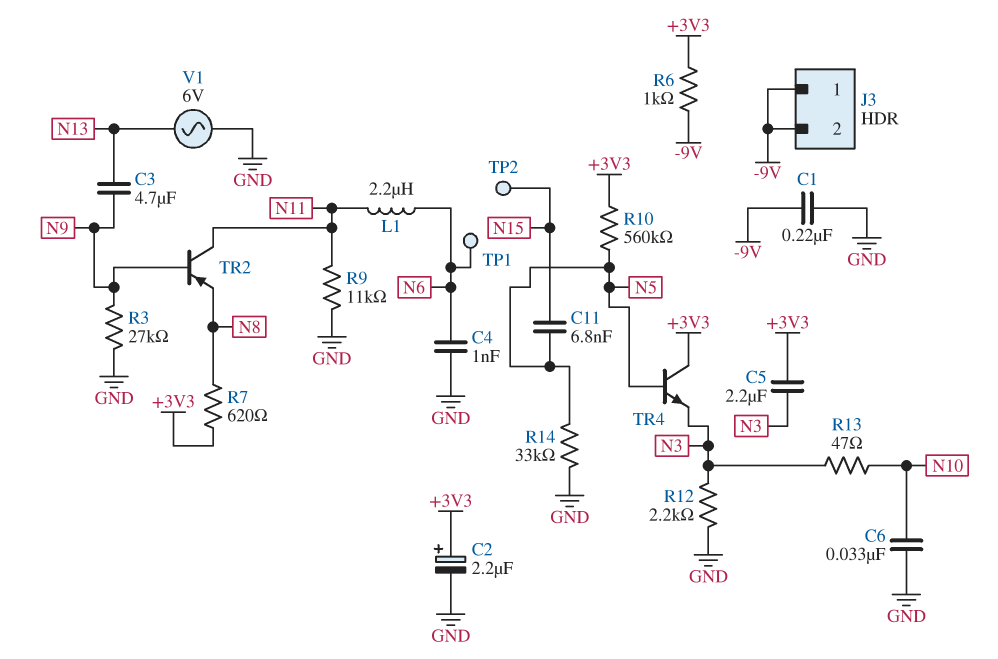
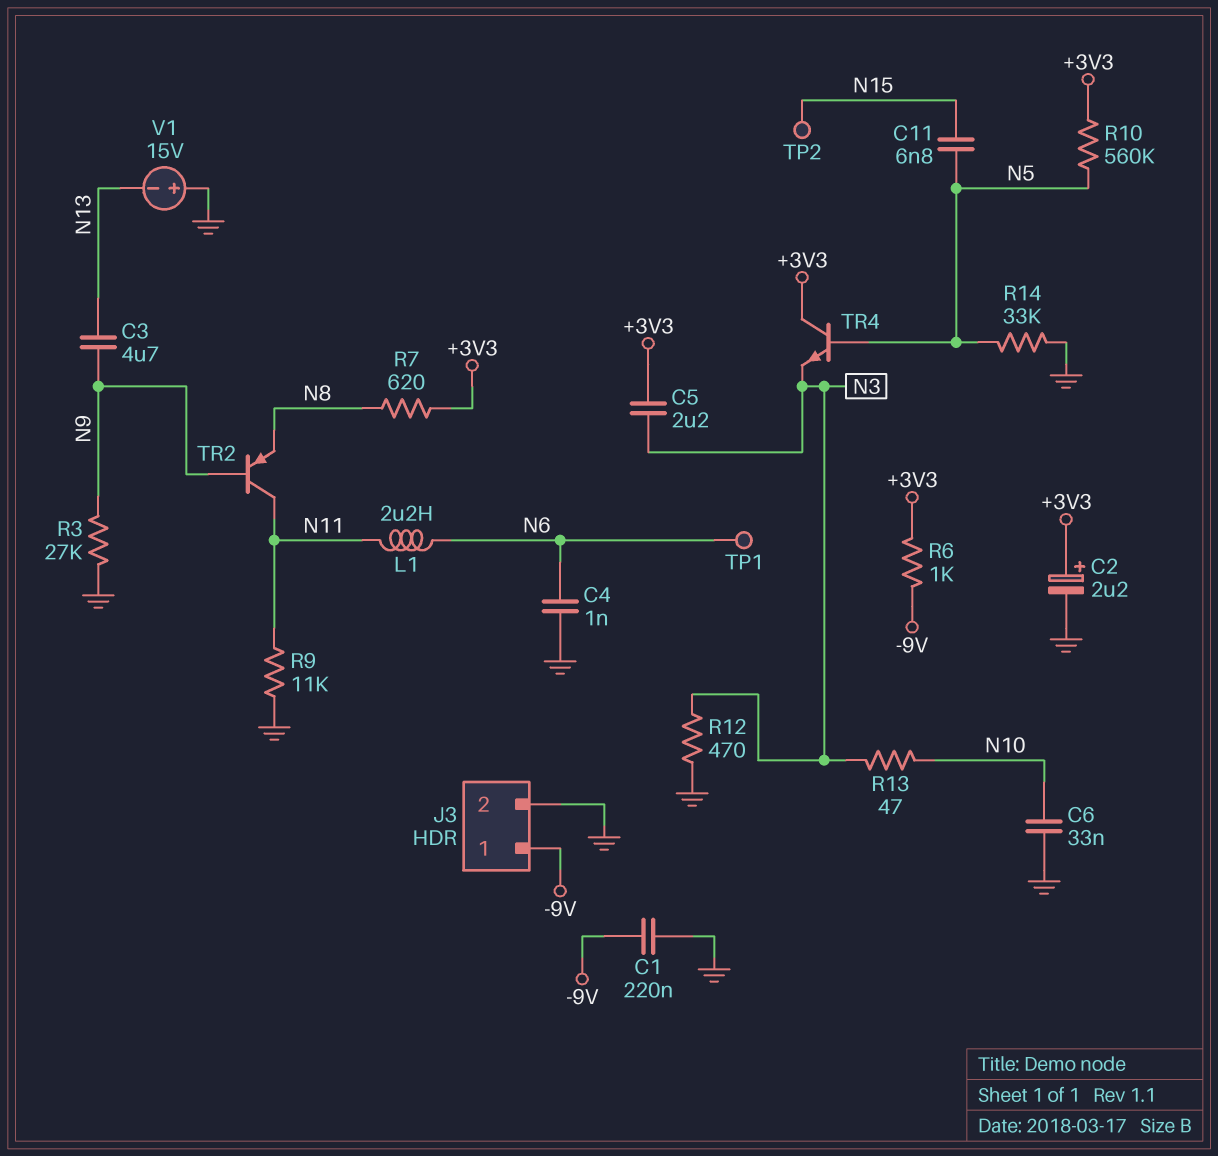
J3 pin 2: -9V -> GND
R12: 2.2k (GND, N3) -> 470 (GND, N3)
V1: AC 6V (GND, N13) -> 15V (plus GND, minus N13)

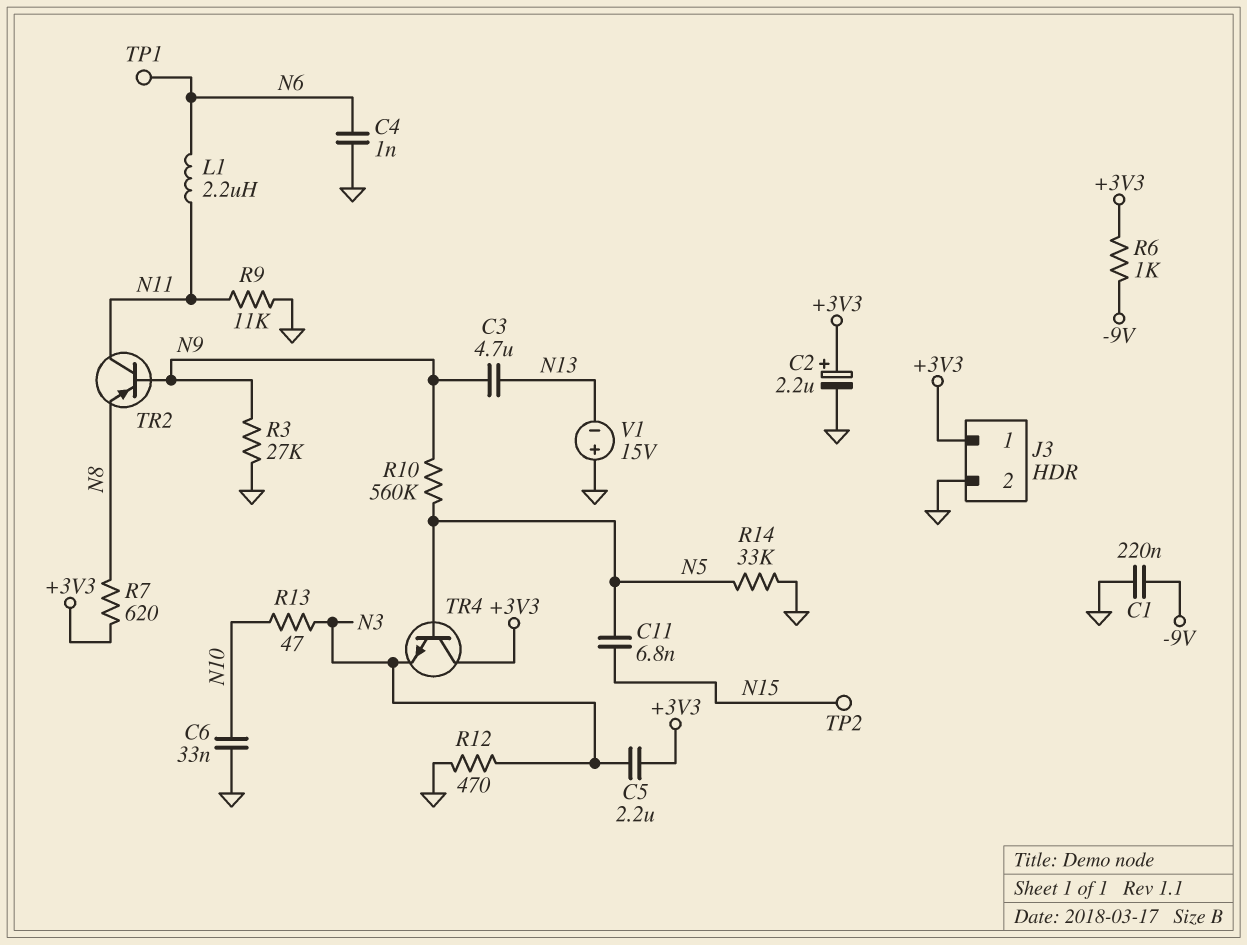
J3 pin 1: -9V -> +3V3
R10: 560k (+3V3, N5) -> 560k (N5, N9)

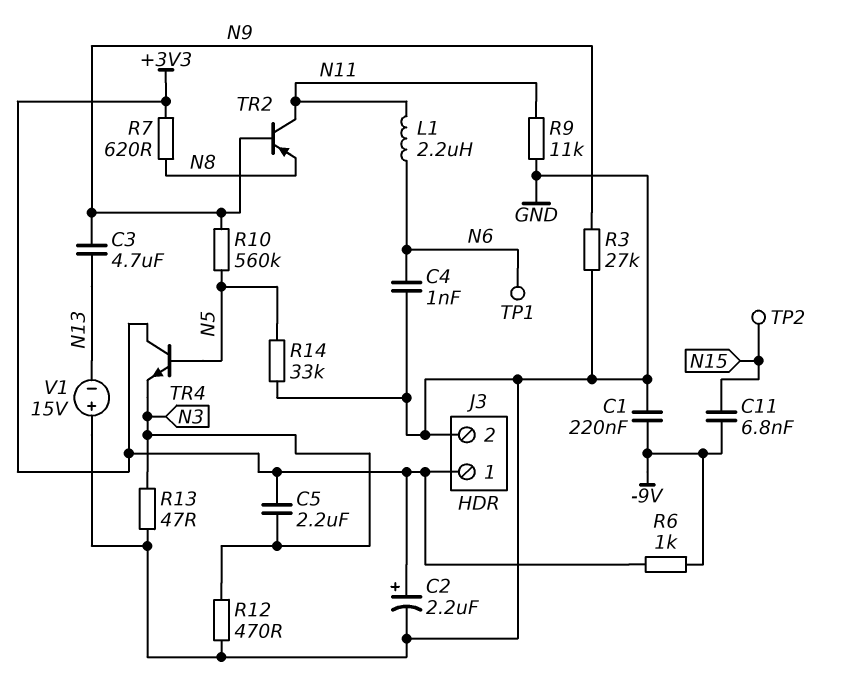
C6: 33nF (GND, N10) -> none
C11: 6.8nF (N5, N15) -> 6.8nF (-9V, N15)
R13: 47 (N3, N10) -> 47 (GND, N3)

